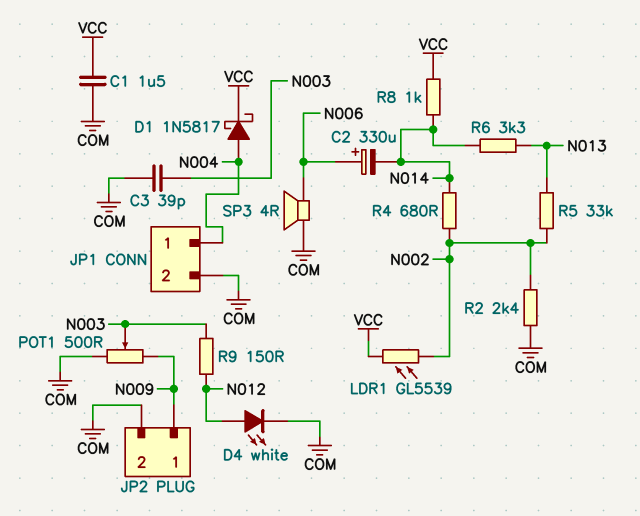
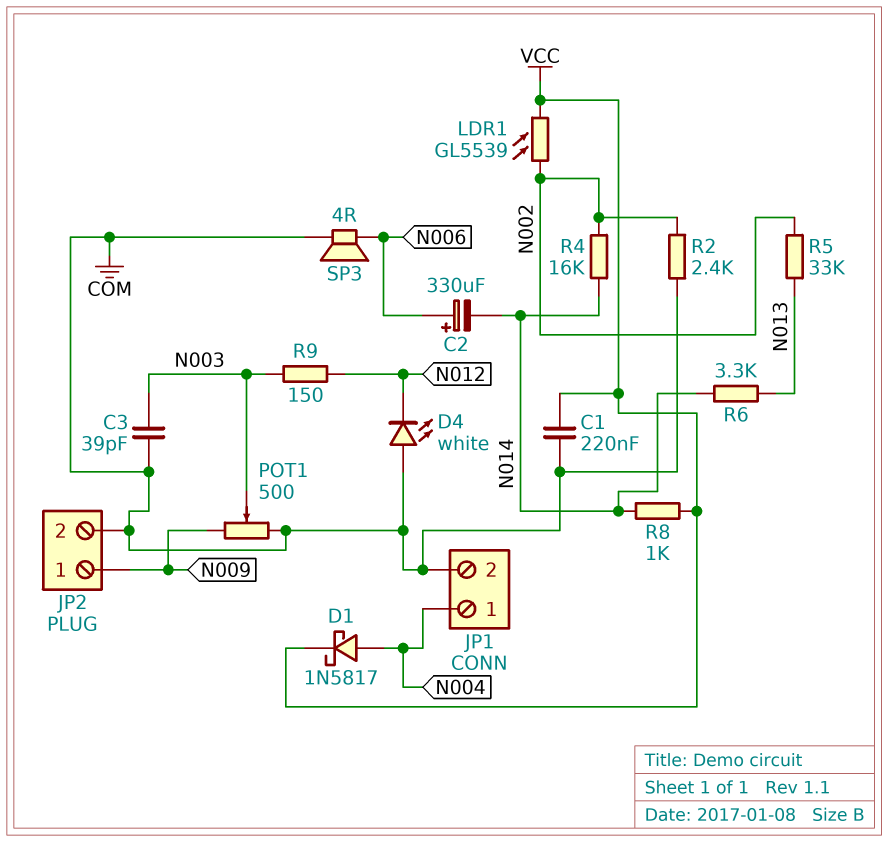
C1: 1.5uF (COM, VCC) -> 220nF (COM, VCC)
D4: LED white (A N012, K COM) -> LED white (A COM, K N012)
R4: 680 (N002, N014) -> 16k (N002, N014)

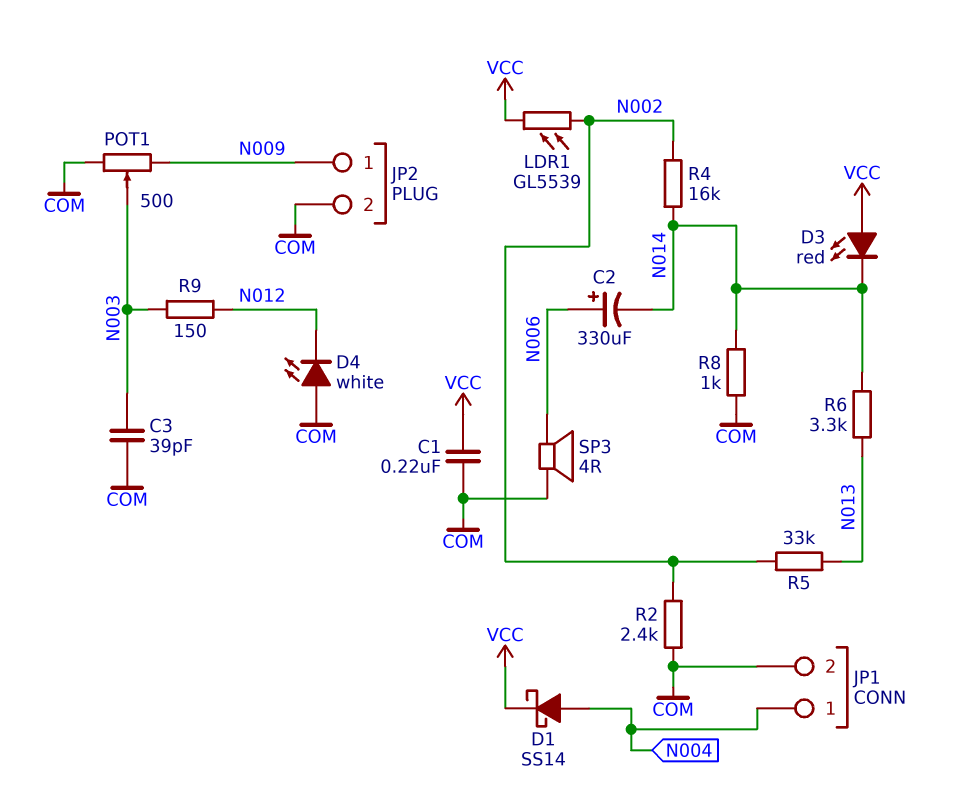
D1: schottky 1N5817 (A N004, K VCC) -> schottky SS14 (A N004, K VCC)
D3: none -> LED red (A VCC, K N014)
R8: 1k (N014, VCC) -> 1k (COM, N014)

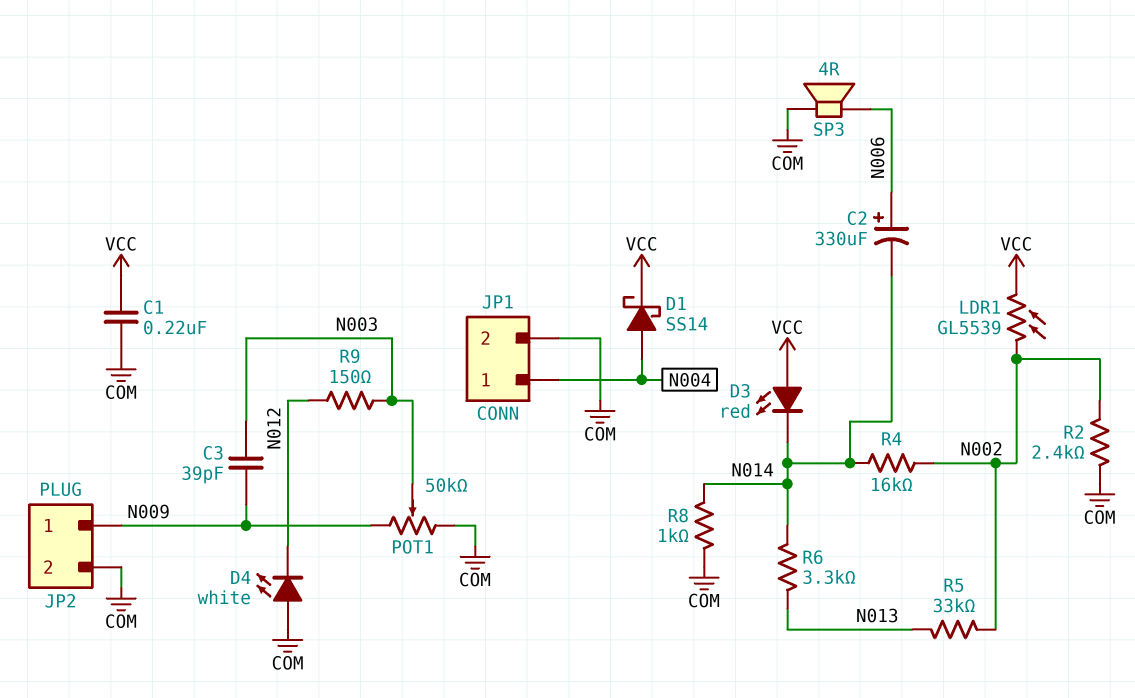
C3: 39pF (COM, N003) -> 39pF (N003, N009)
POT1: 500 (COM, N009, wiper N003) -> 50k (COM, N009, wiper N003)

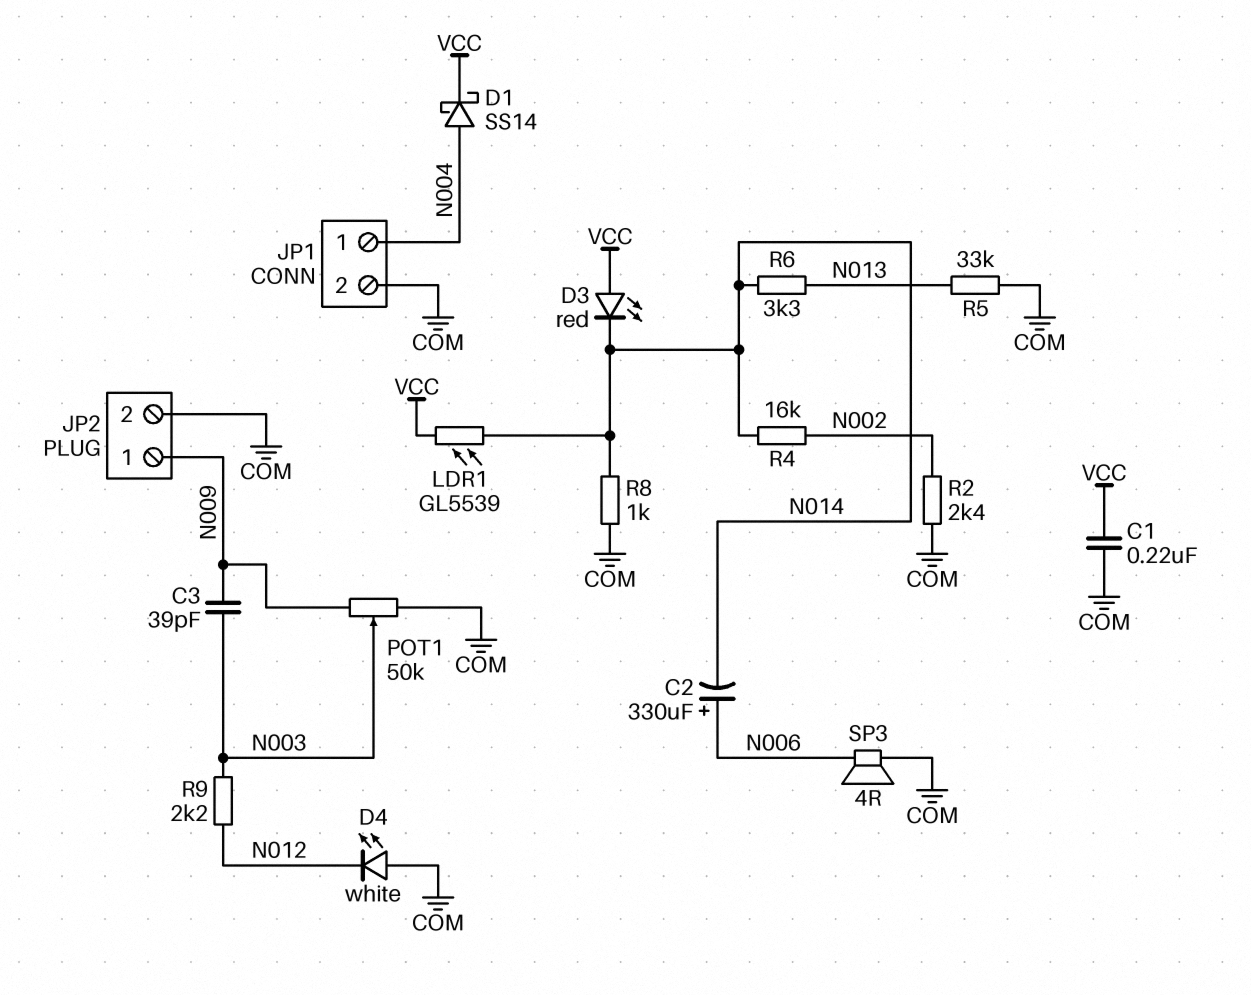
LDR1: GL5539 (N002, VCC) -> GL5539 (N014, VCC)
R5: 33k (N002, N013) -> 33k (COM, N013)
R9: 150 (N003, N012) -> 2.2k (N003, N012)

